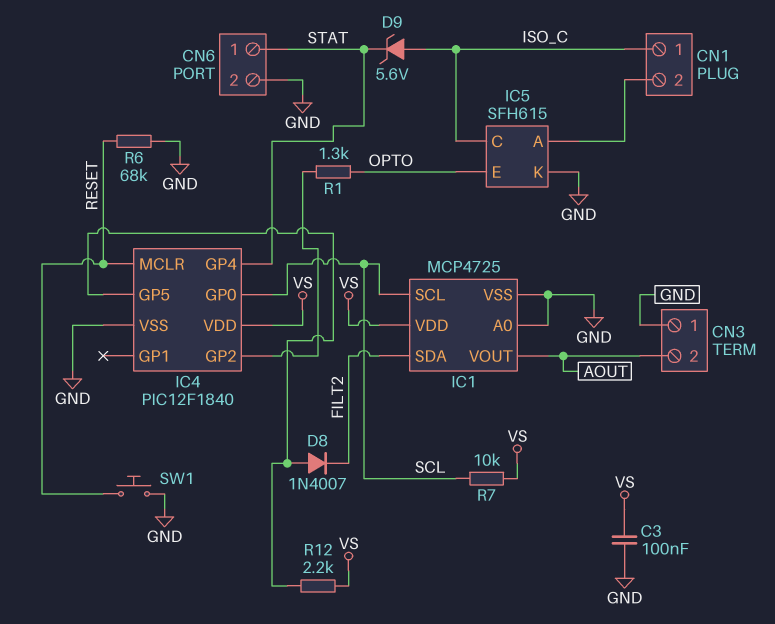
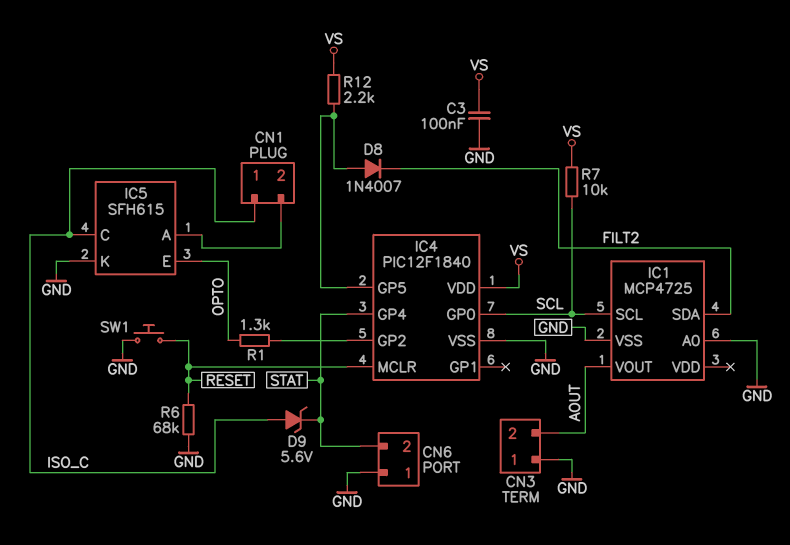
CN6 pin 1: STAT -> GND
CN6 pin 2: GND -> STAT
IC1 pin VDD: VS -> none

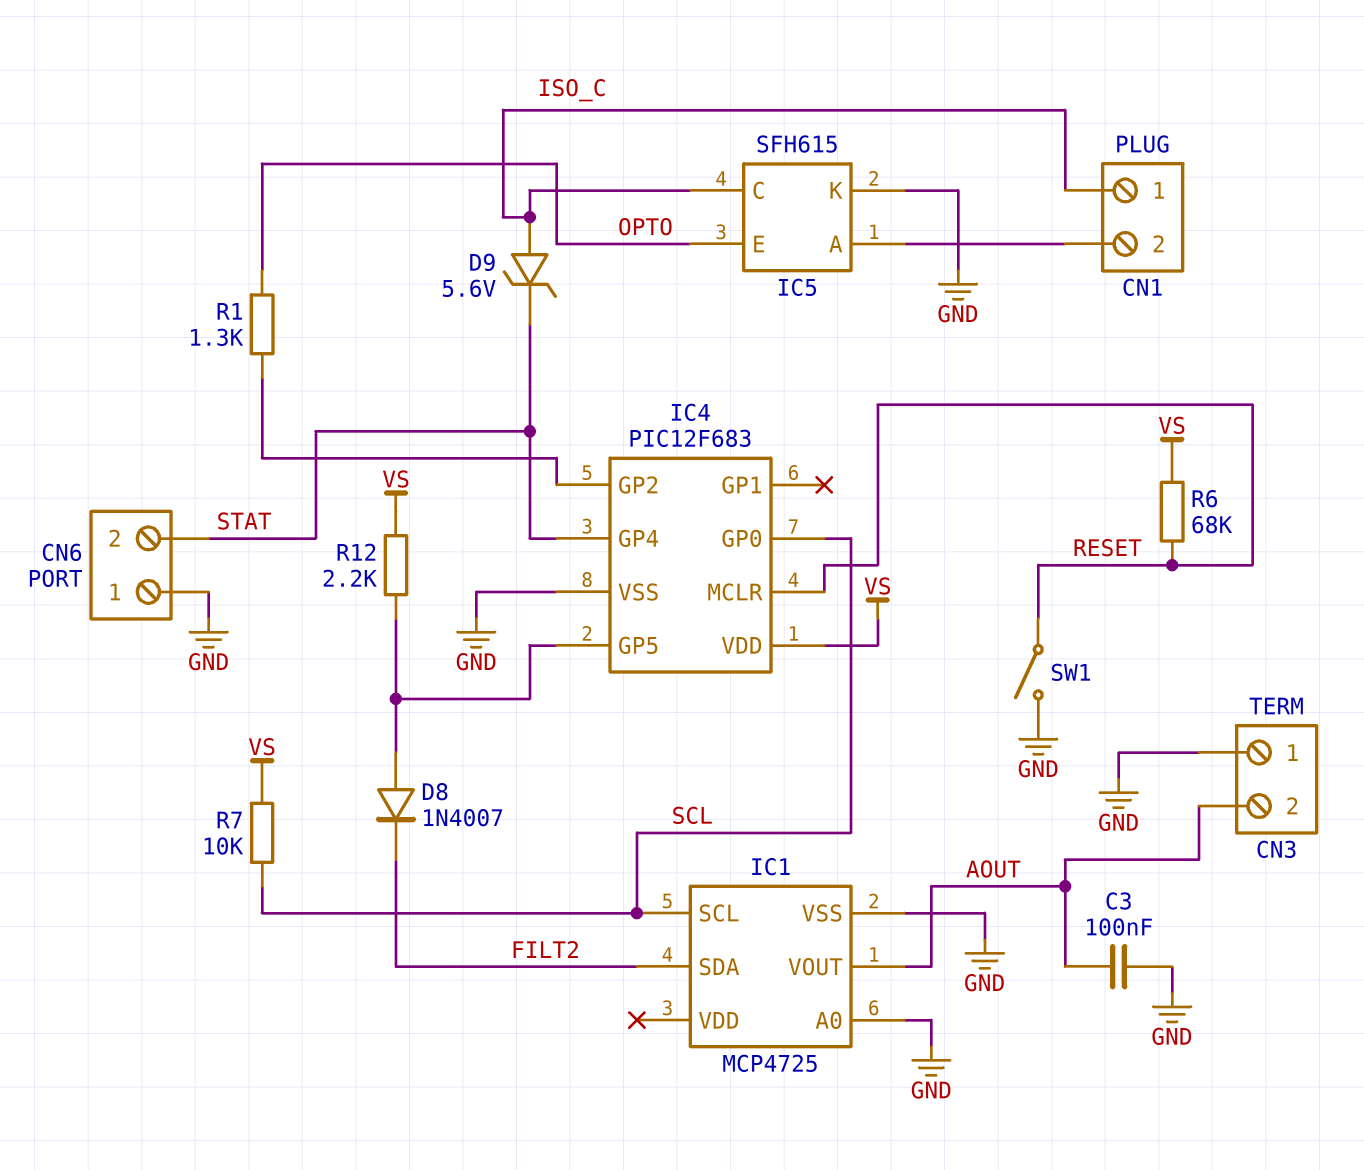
C3: 100nF (GND, VS) -> 100nF (AOUT, GND)
IC4: PIC12F1840 -> PIC12F683
R6: 68k (GND, RESET) -> 68k (RESET, VS)
SW1: button (GND, RESET) -> switch (GND, RESET)

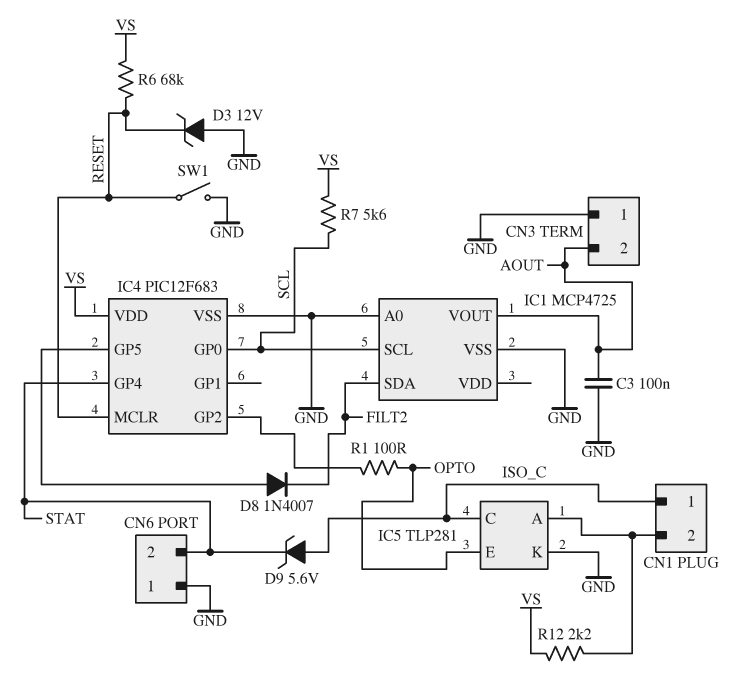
D3: none -> zener 12V (A GND, K RESET)
IC5: SFH615 -> TLP281
R1: 1.3k (IC4/GP2, OPTO) -> 100 (IC4/GP2, OPTO)
R7: 10k (SCL, VS) -> 5.6k (SCL, VS)
R12: 2.2k (IC4/GP5, VS) -> 2.2k (CN1/2, VS)

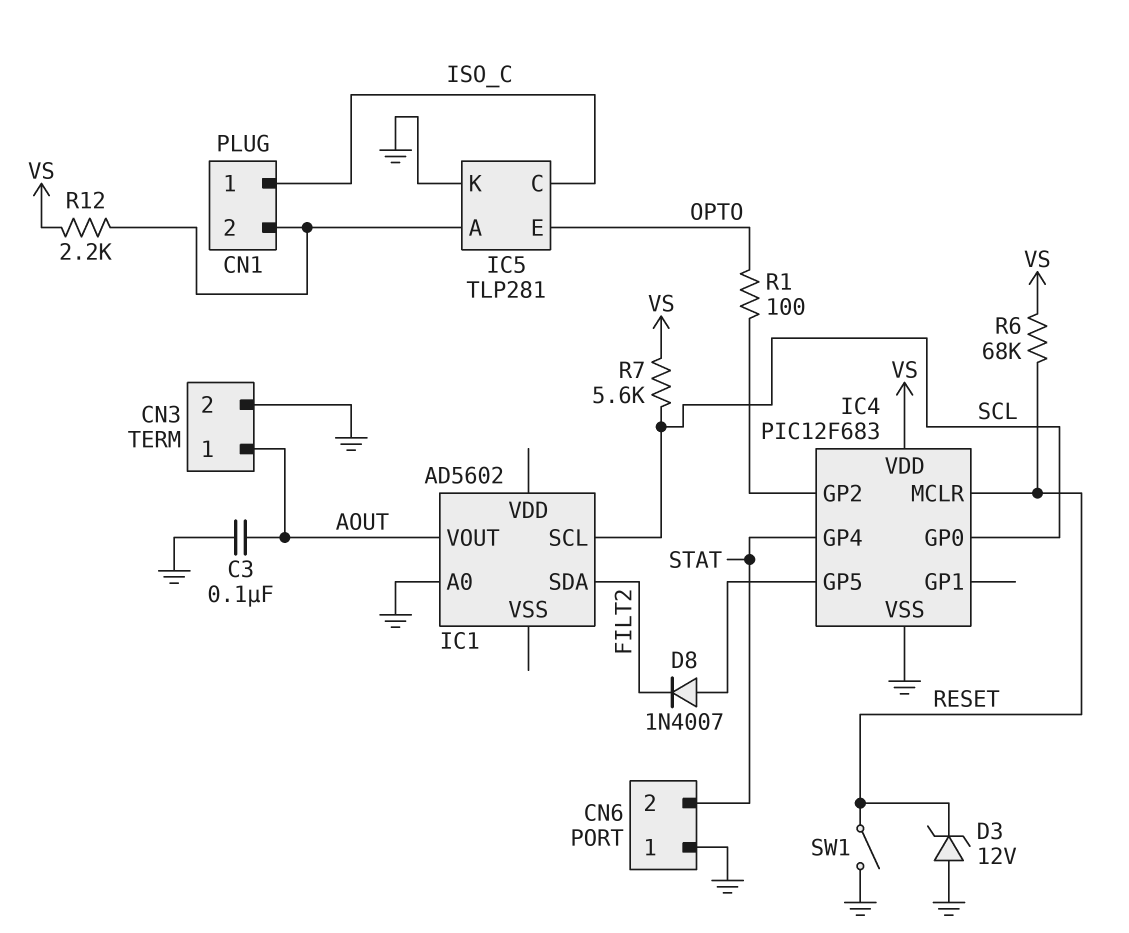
CN3 pin 1: GND -> AOUT
CN3 pin 2: AOUT -> GND
D9: zener 5.6V (A ISO_C, K STAT) -> none
IC1: MCP4725 -> AD5602
IC1 pin VSS: GND -> none

